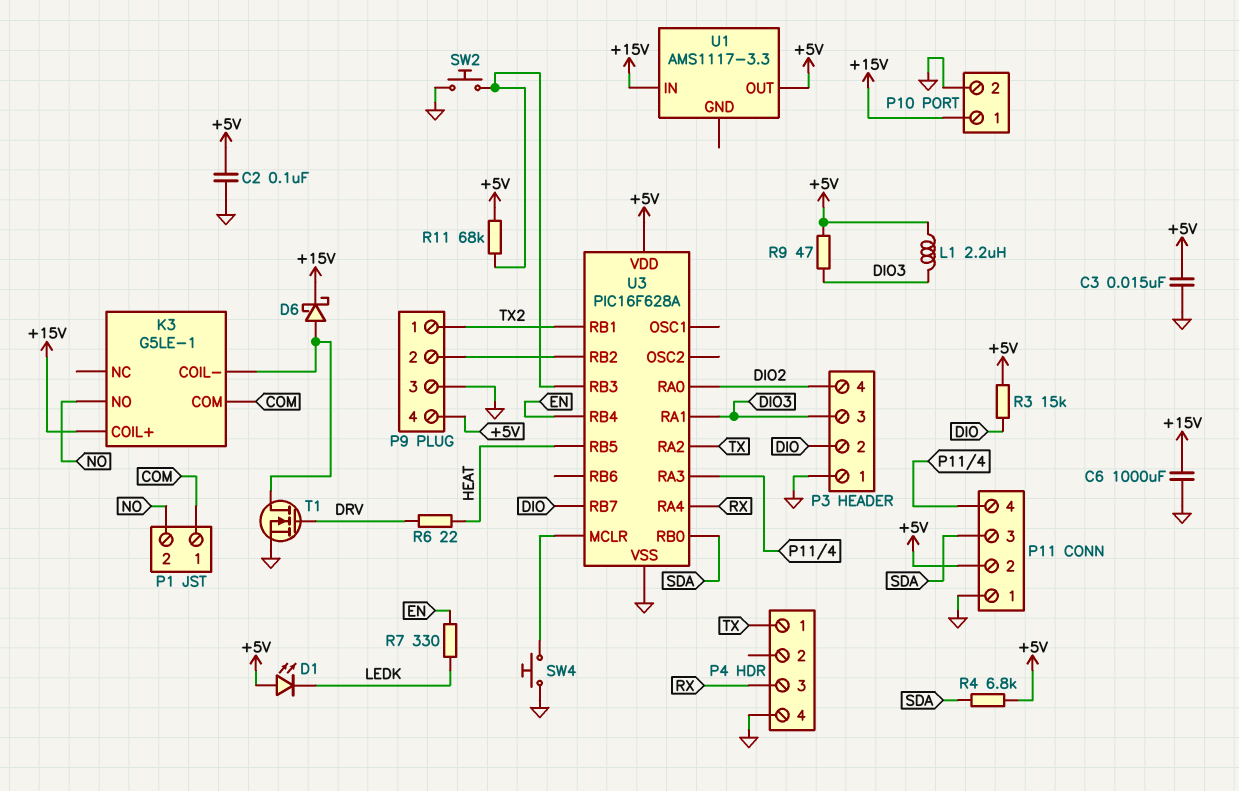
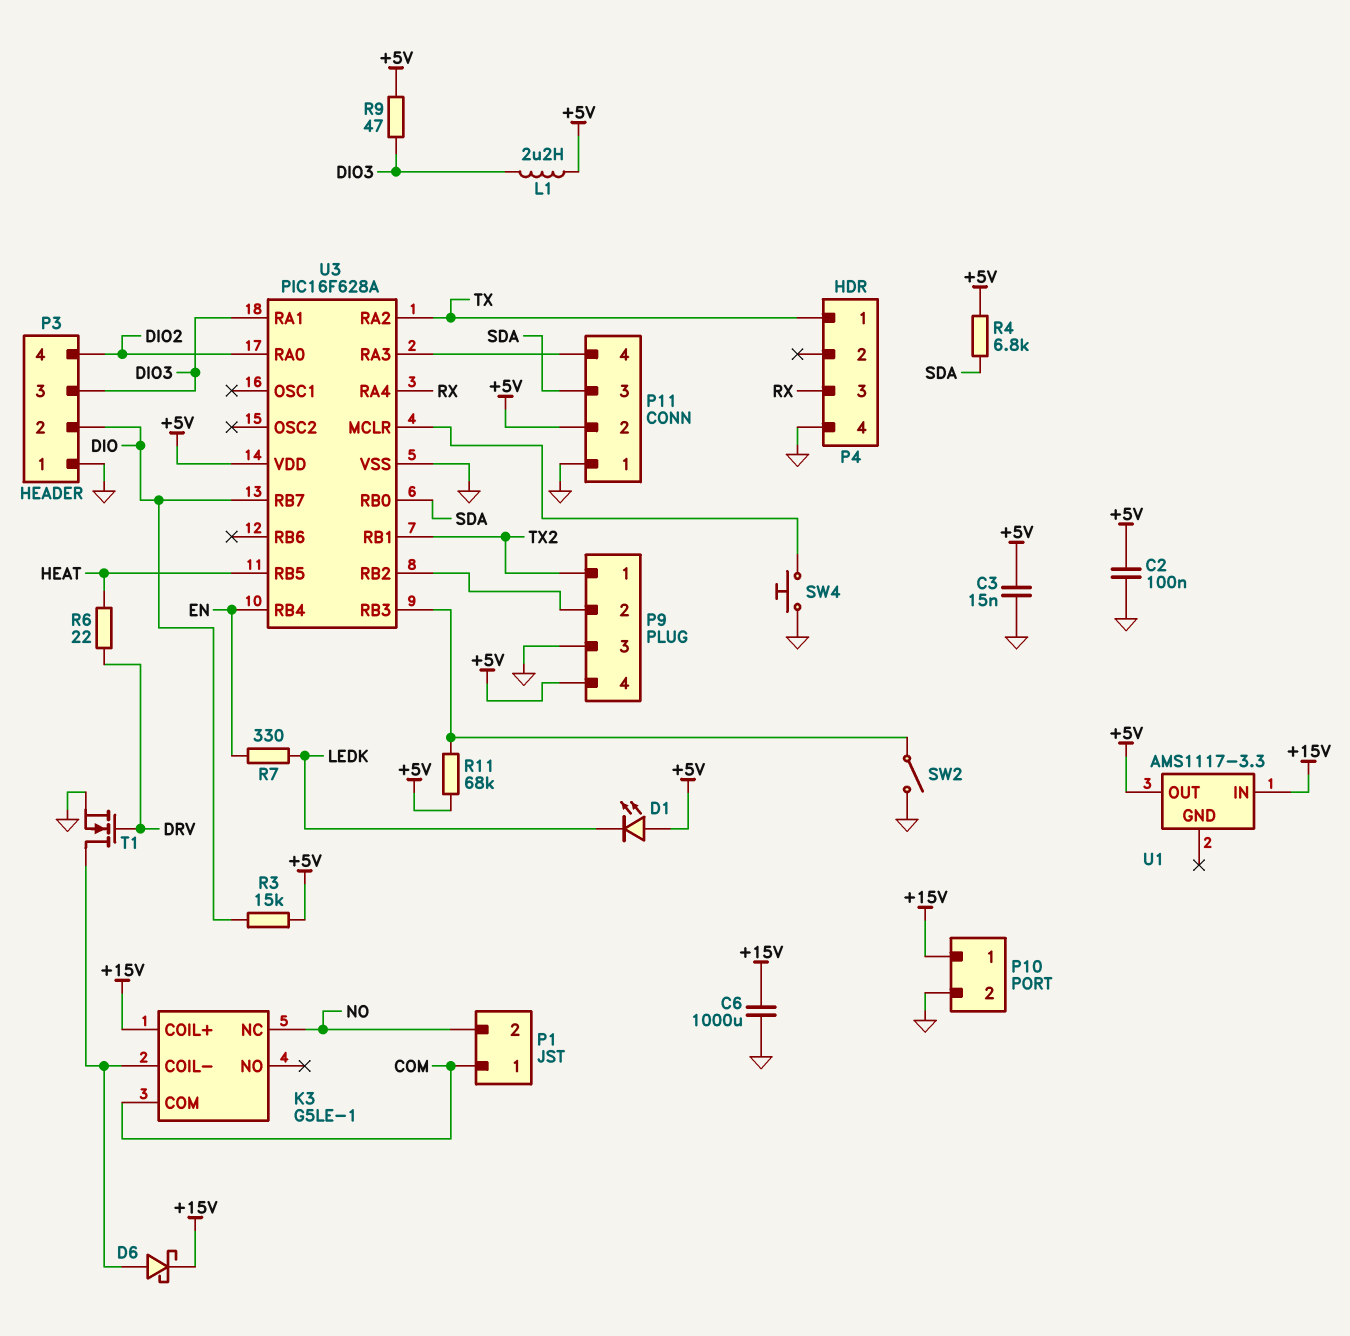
K3 pin NC: none -> NO
K3 pin NO: NO -> none
SW2: button (GND, U3/RB3) -> switch (GND, U3/RB3)

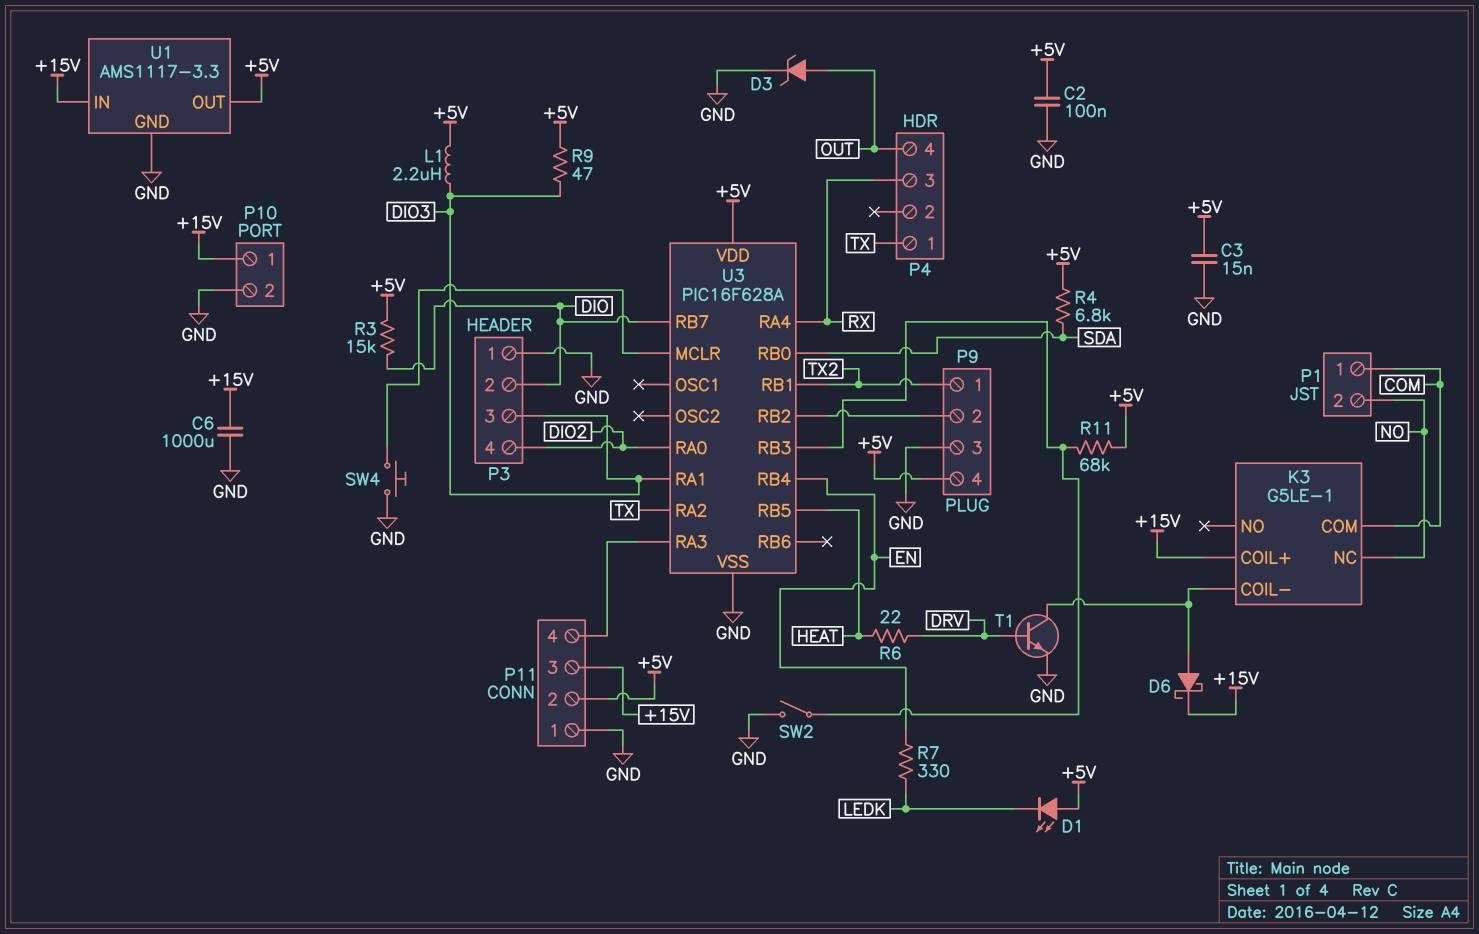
D3: none -> zener (A OUT, K GND)
P4 pin 4: GND -> OUT
P11 pin 3: SDA -> +15V
T1: NMOS (G DRV, D K3/COIL-, S GND) -> NPN (B DRV, C K3/COIL-, E GND)
U1 pin GND: none -> GND

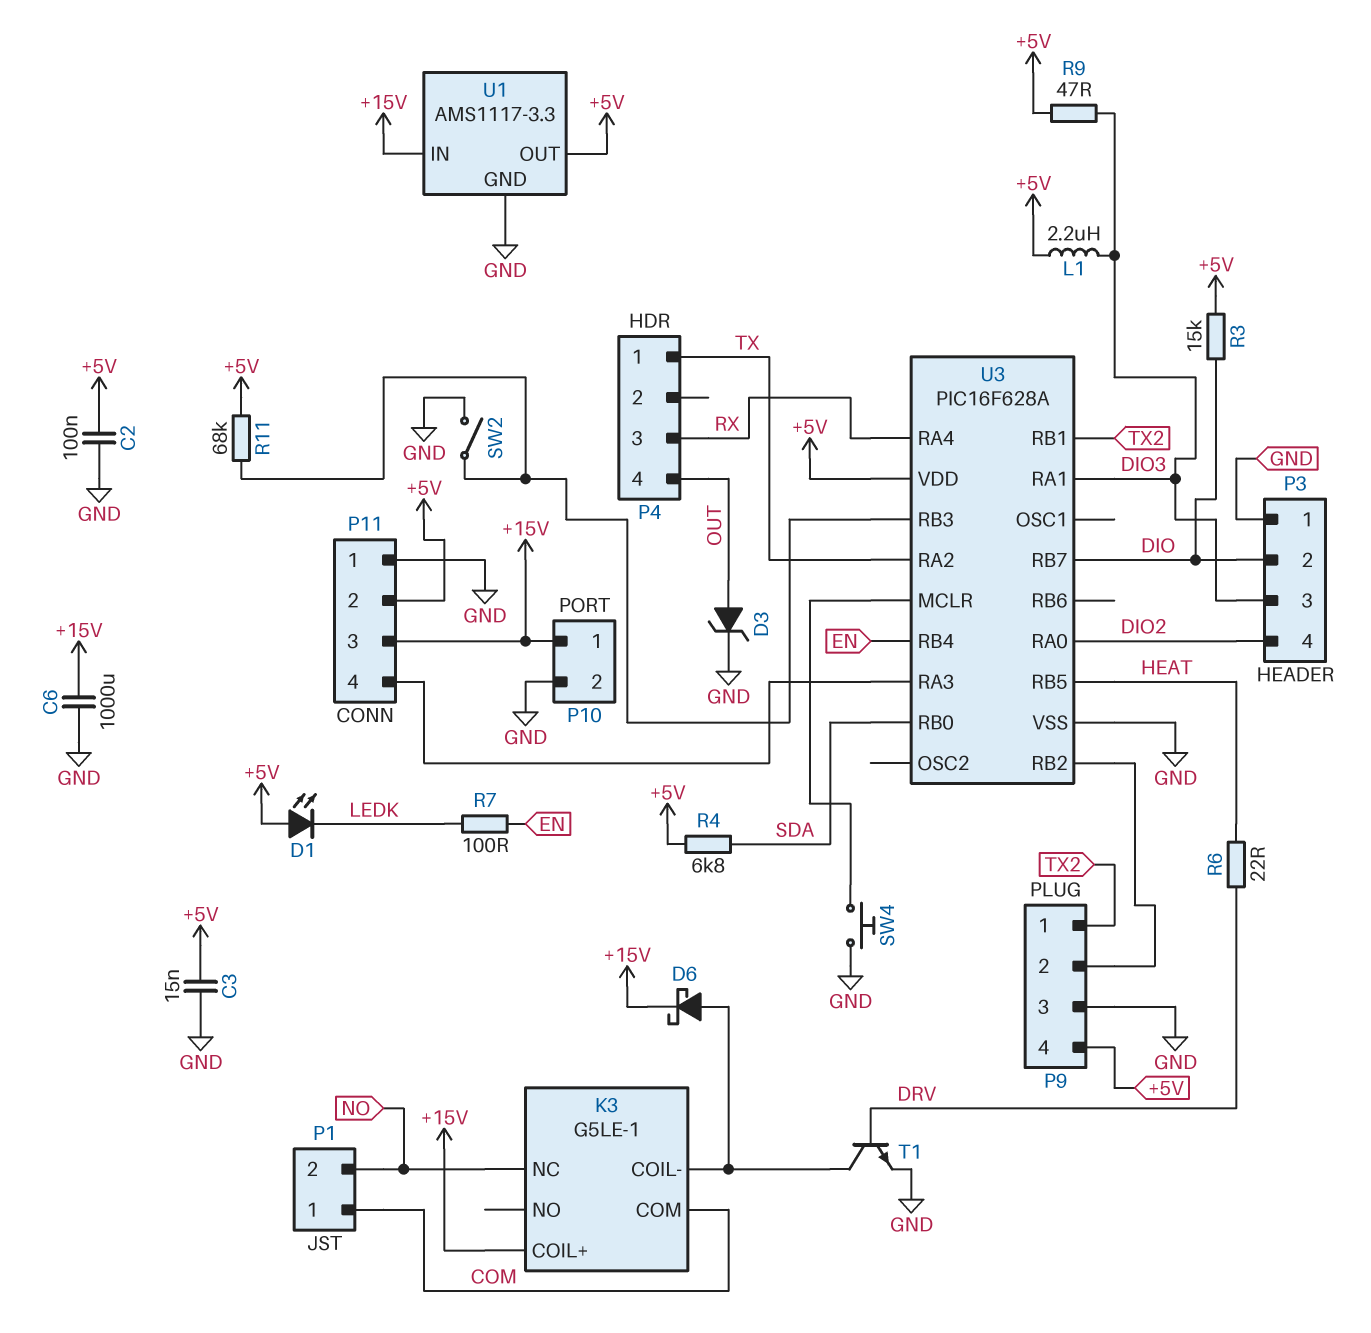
R7: 330 (EN, LEDK) -> 100 (EN, LEDK)

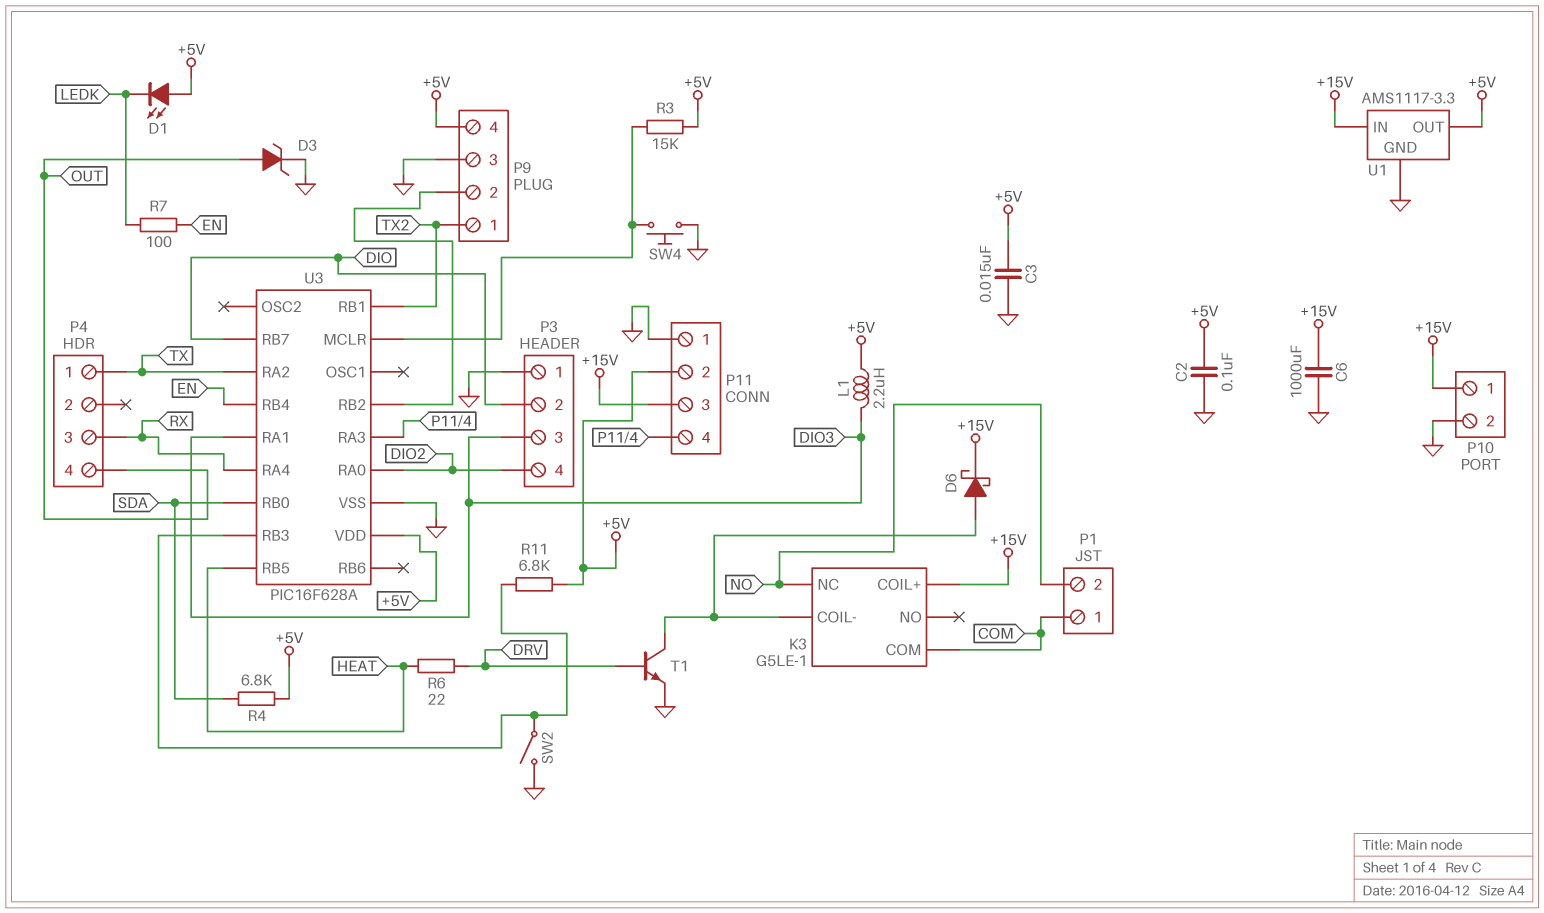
R3: 15k (+5V, DIO) -> 15k (+5V, U3/MCLR)
R9: 47 (+5V, DIO3) -> none
R11: 68k (+5V, U3/RB3) -> 6.8k (+5V, U3/RB3)

